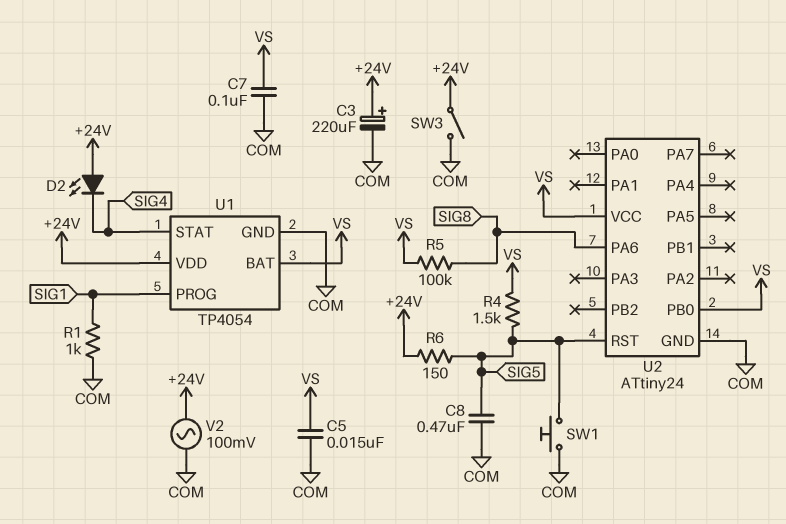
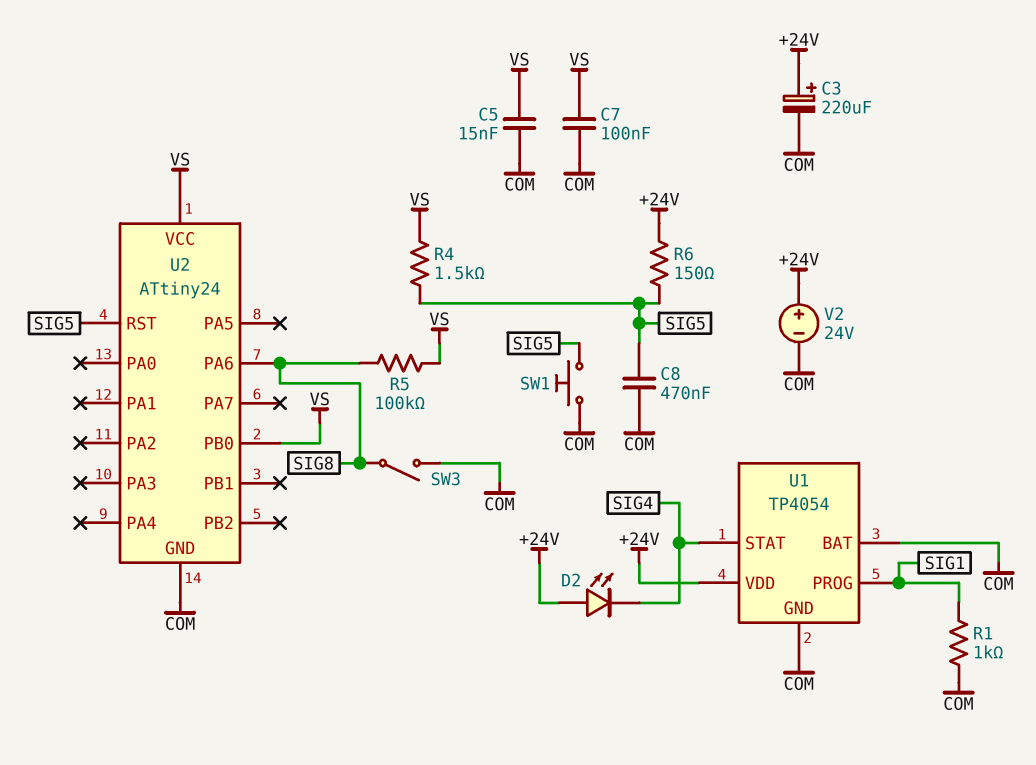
SW3: switch (+24V, COM) -> switch (COM, SIG8)
U1 pin BAT: VS -> COM
V2: AC 100mV (+24V, COM) -> 24V (plus +24V, minus COM)

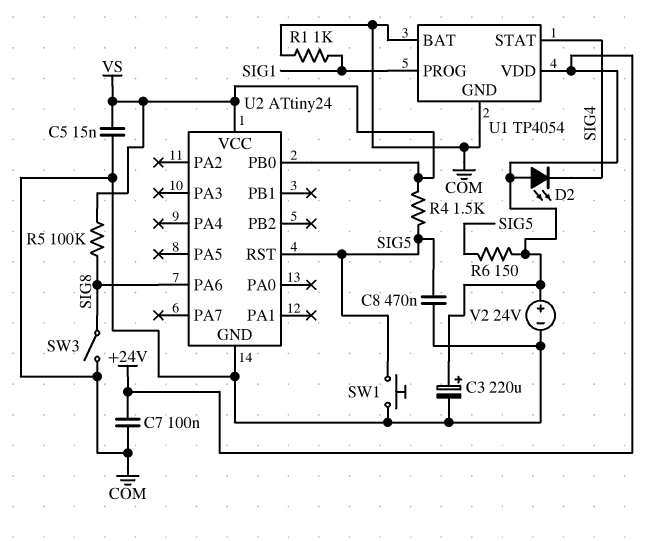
C7: 100nF (COM, VS) -> 100nF (+24V, COM)

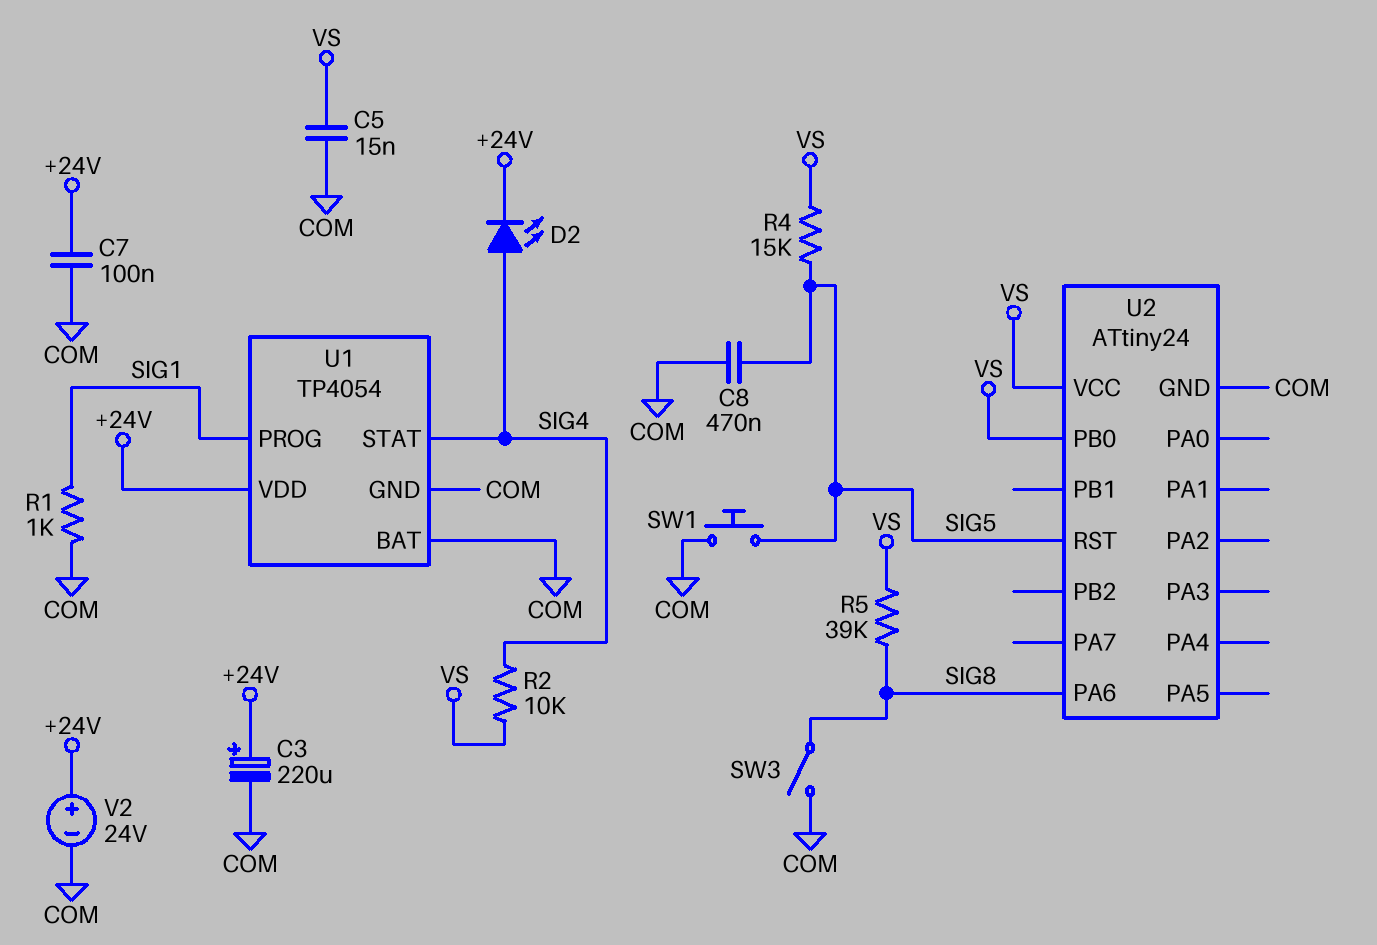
D2: LED (A +24V, K SIG4) -> LED (A SIG4, K +24V)
R2: none -> 10k (SIG4, VS)
R4: 1.5k (SIG5, VS) -> 15k (SIG5, VS)
R5: 100k (SIG8, VS) -> 39k (SIG8, VS)
R6: 150 (+24V, SIG5) -> none

